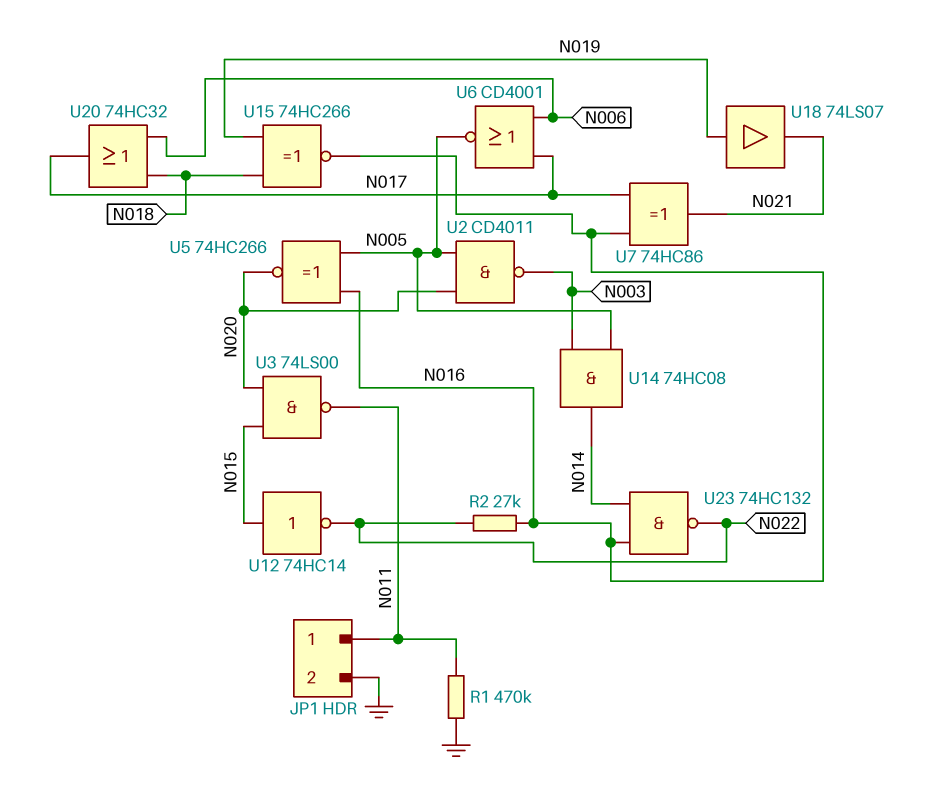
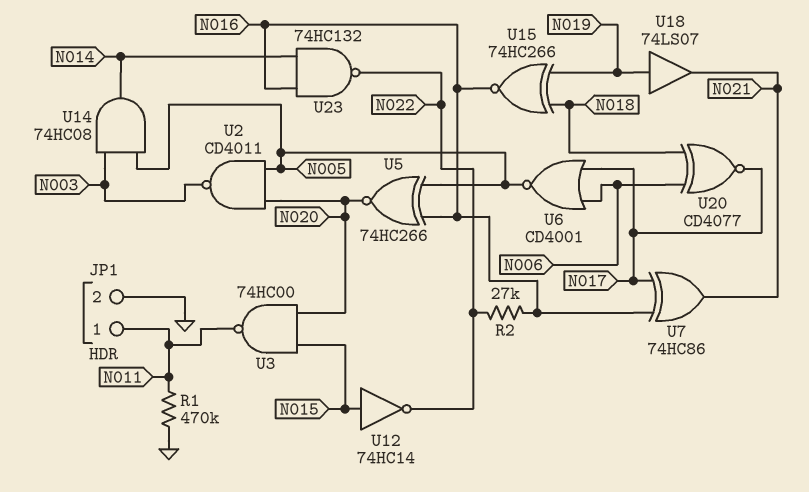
U3: NAND 74LS00 (in N015, in N020, out N011) -> NAND 74HC00 (in N015, in N020, out N011)
U20: OR 74HC32 (in N006, in N018, out N017) -> XNOR CD4077 (in N006, in N018, out N017)

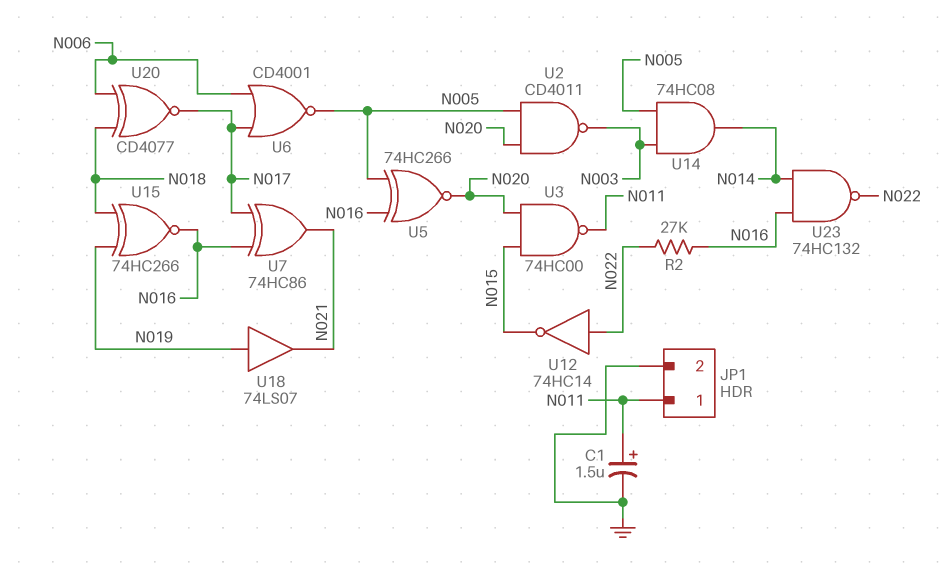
C1: none -> 1.5uF (plus N011, minus GND)
R1: 470k (GND, N011) -> none
U12: NOT 74HC14 (in N015, out N022) -> NOT 74HC14 (in N022, out N015)

